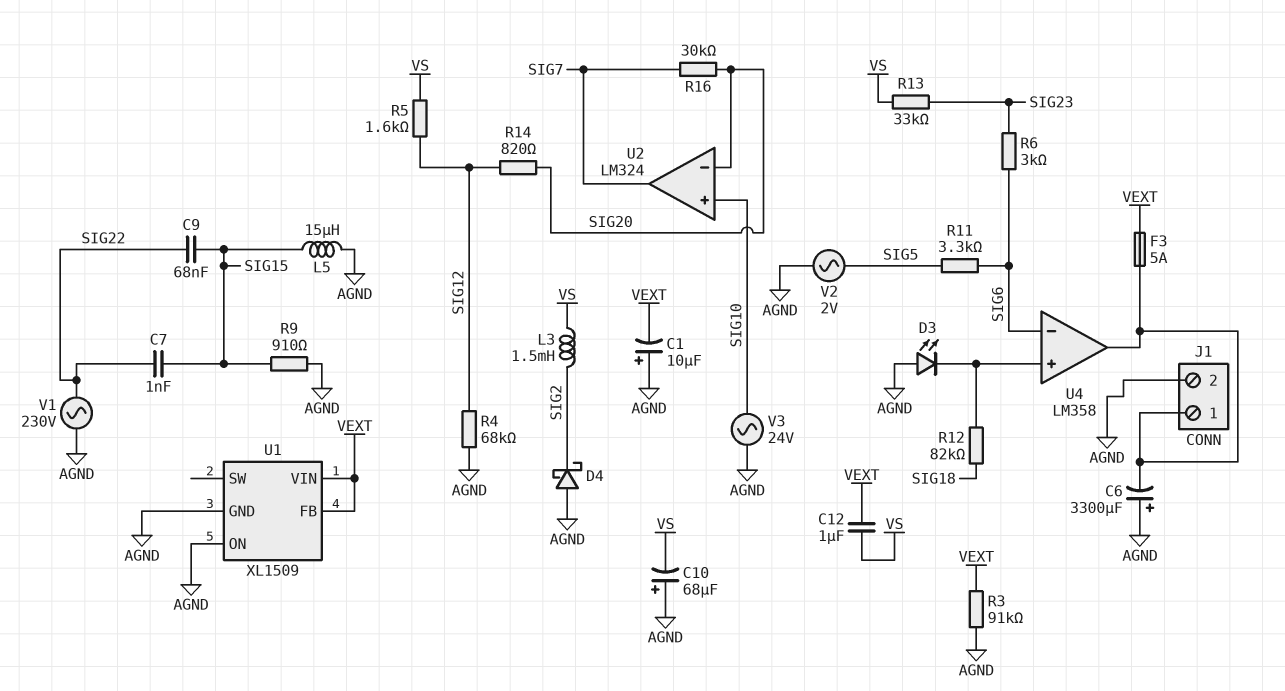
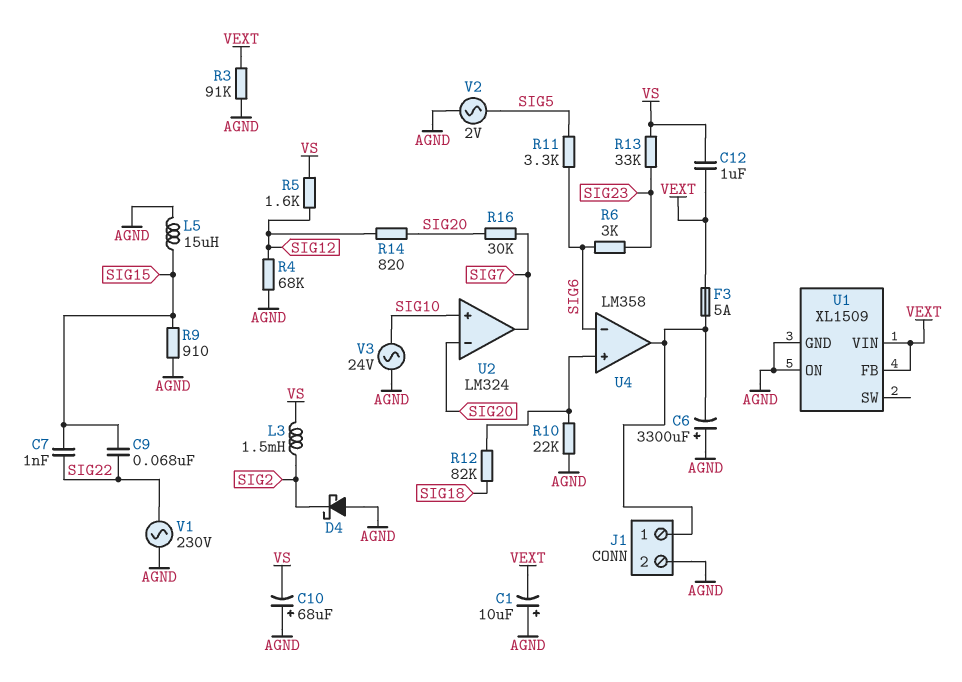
D3: LED (A AGND, K U4/in+) -> none
R10: none -> 22k (AGND, U4/in+)

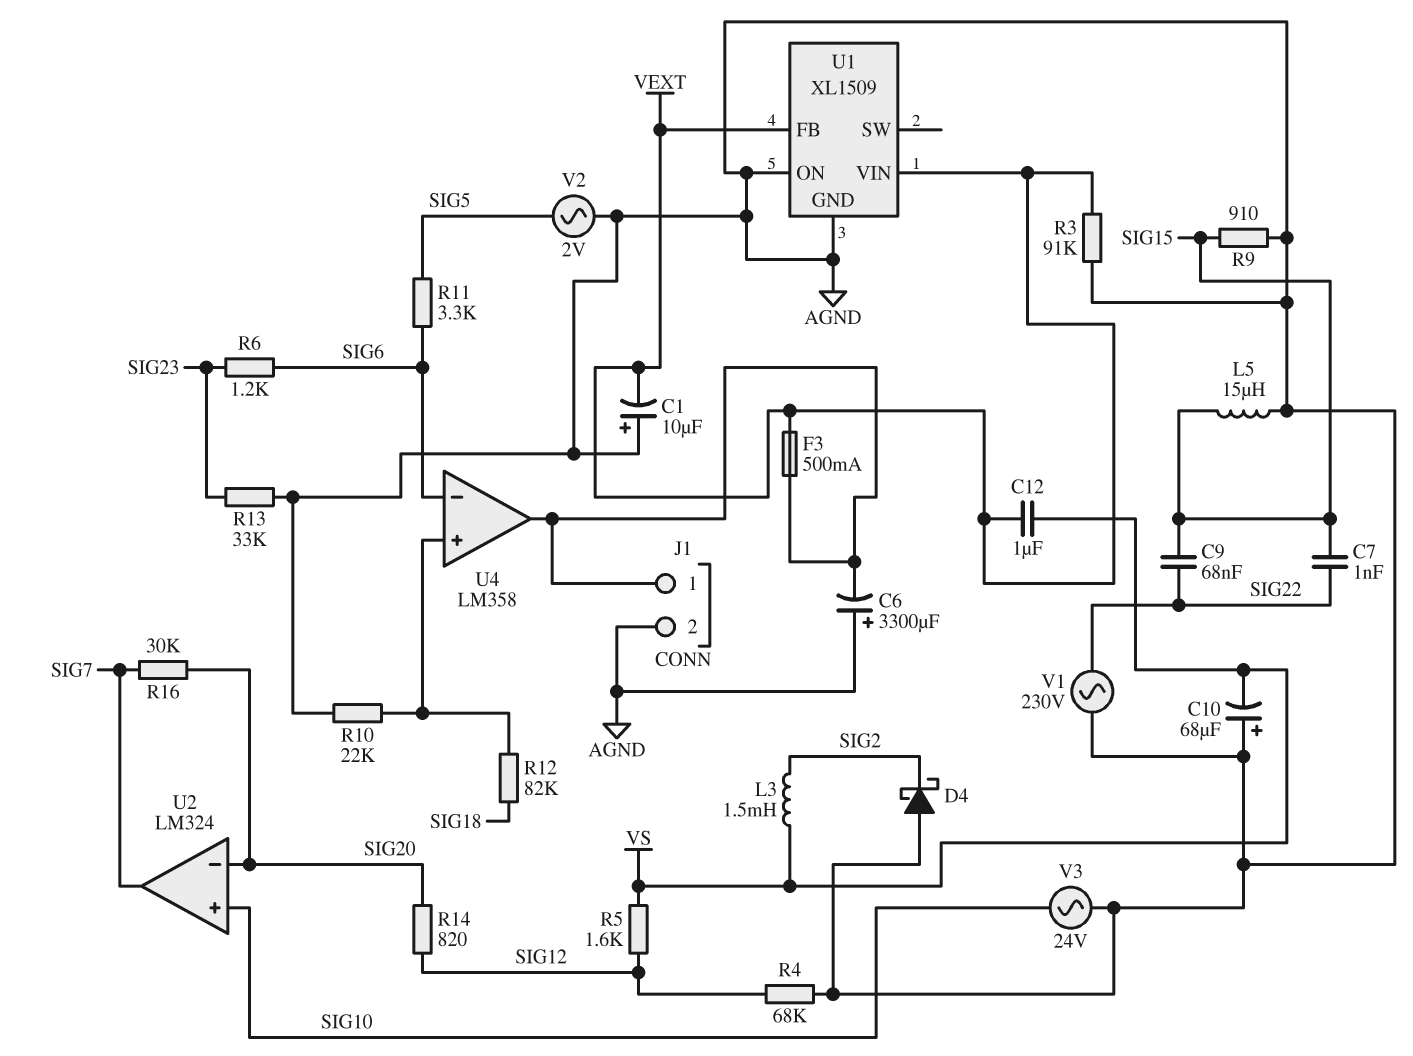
F3: 5A (J1/1, VEXT) -> 500mA (J1/1, VEXT)
R6: 3k (SIG6, SIG23) -> 1.2k (SIG6, SIG23)
R13: 33k (SIG23, VS) -> 33k (AGND, SIG23)

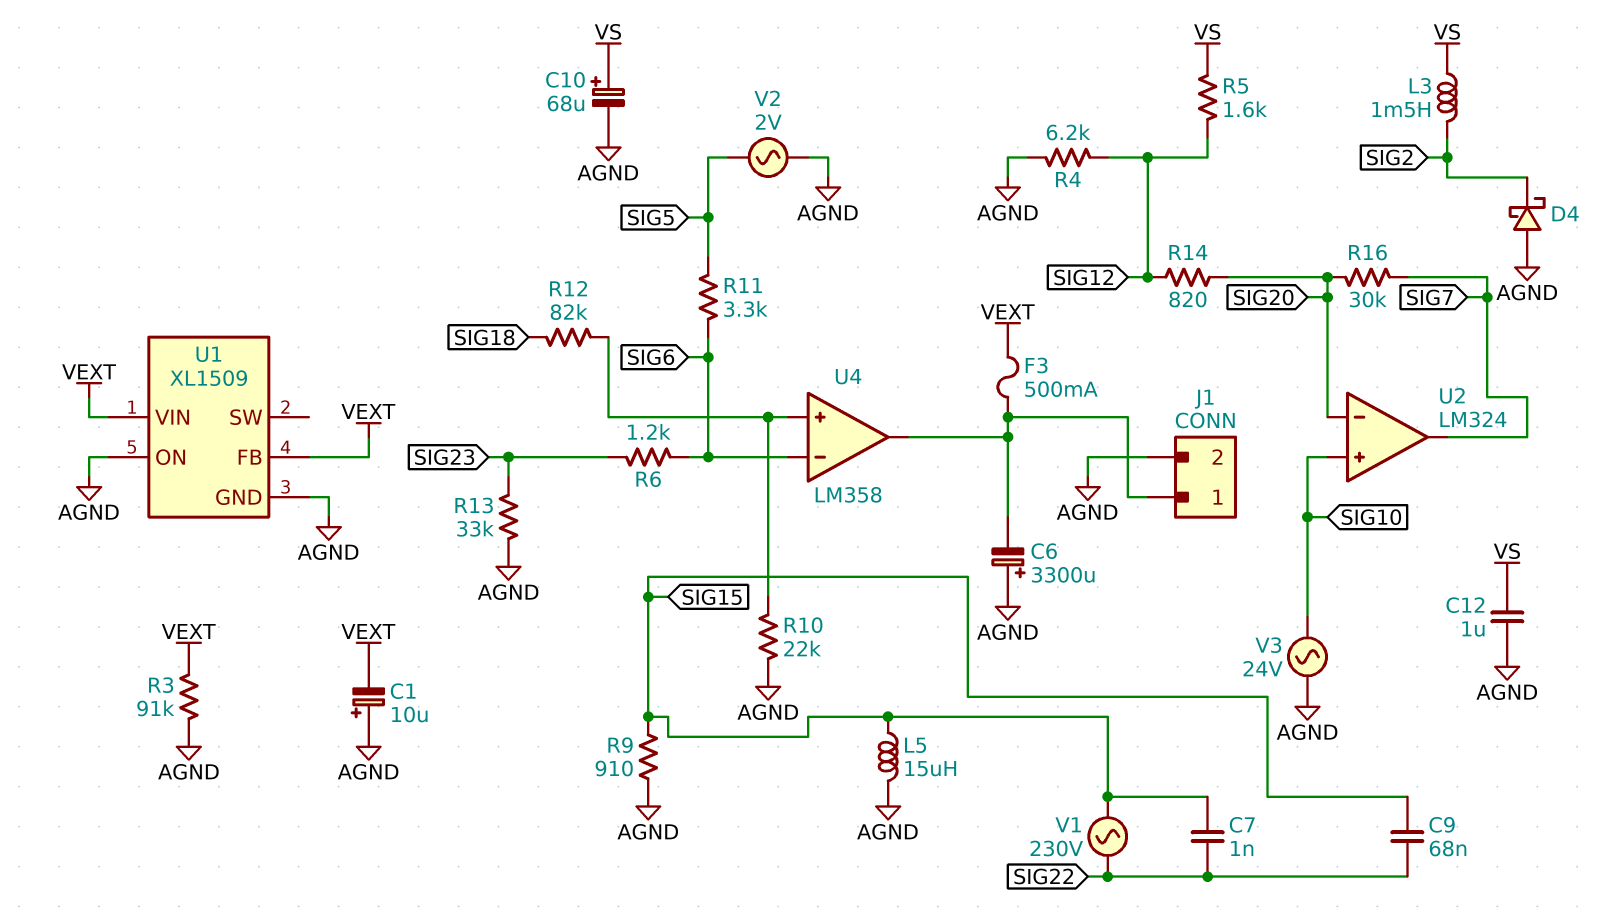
C10: 68uF (plus AGND, minus VS) -> 68uF (plus VS, minus AGND)
C12: 1uF (VEXT, VS) -> 1uF (AGND, VS)
R4: 68k (AGND, SIG12) -> 6.2k (AGND, SIG12)
V1: AC 230V (AGND, SIG22) -> AC 230V (SIG15, SIG22)

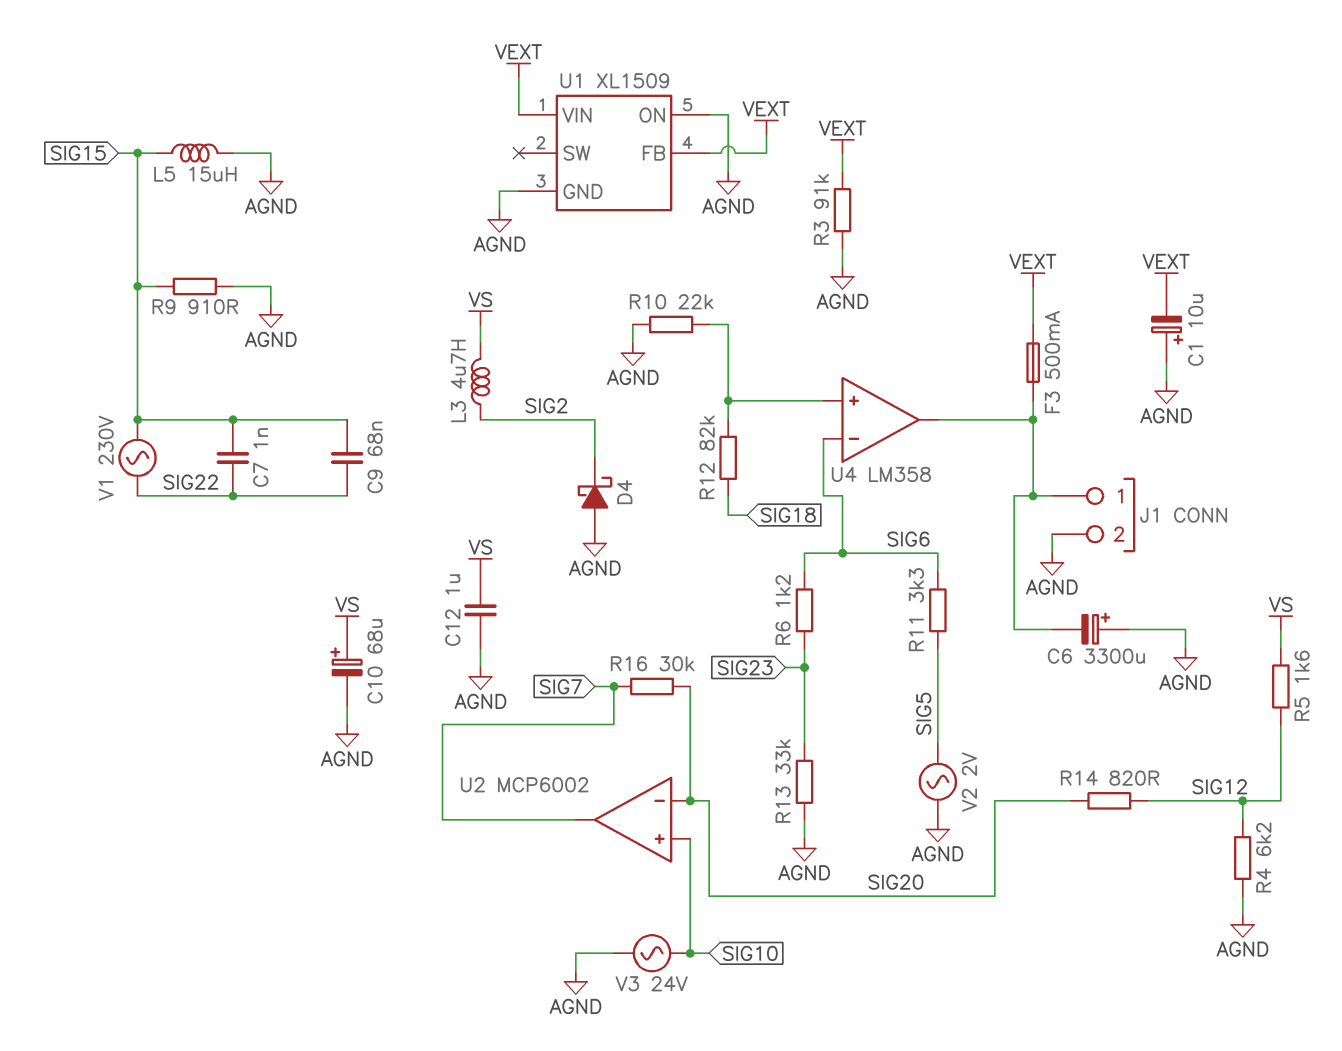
L3: 1.5mH (SIG2, VS) -> 4.7uH (SIG2, VS)
U2: LM324 -> MCP6002

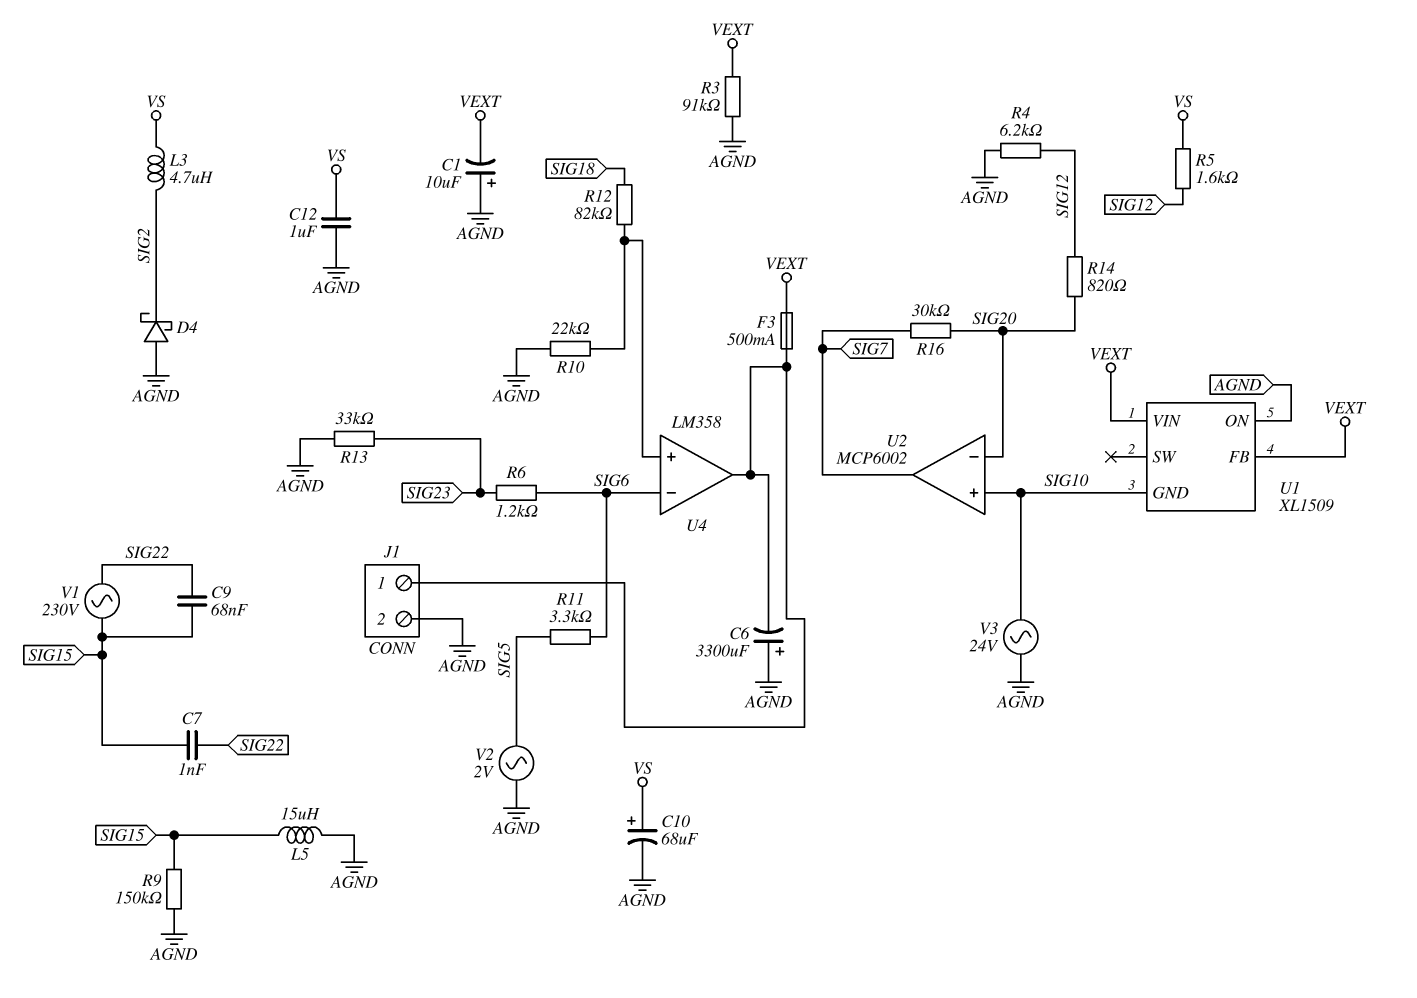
R9: 910 (AGND, SIG15) -> 150k (AGND, SIG15)
U1 pin GND: AGND -> SIG10

